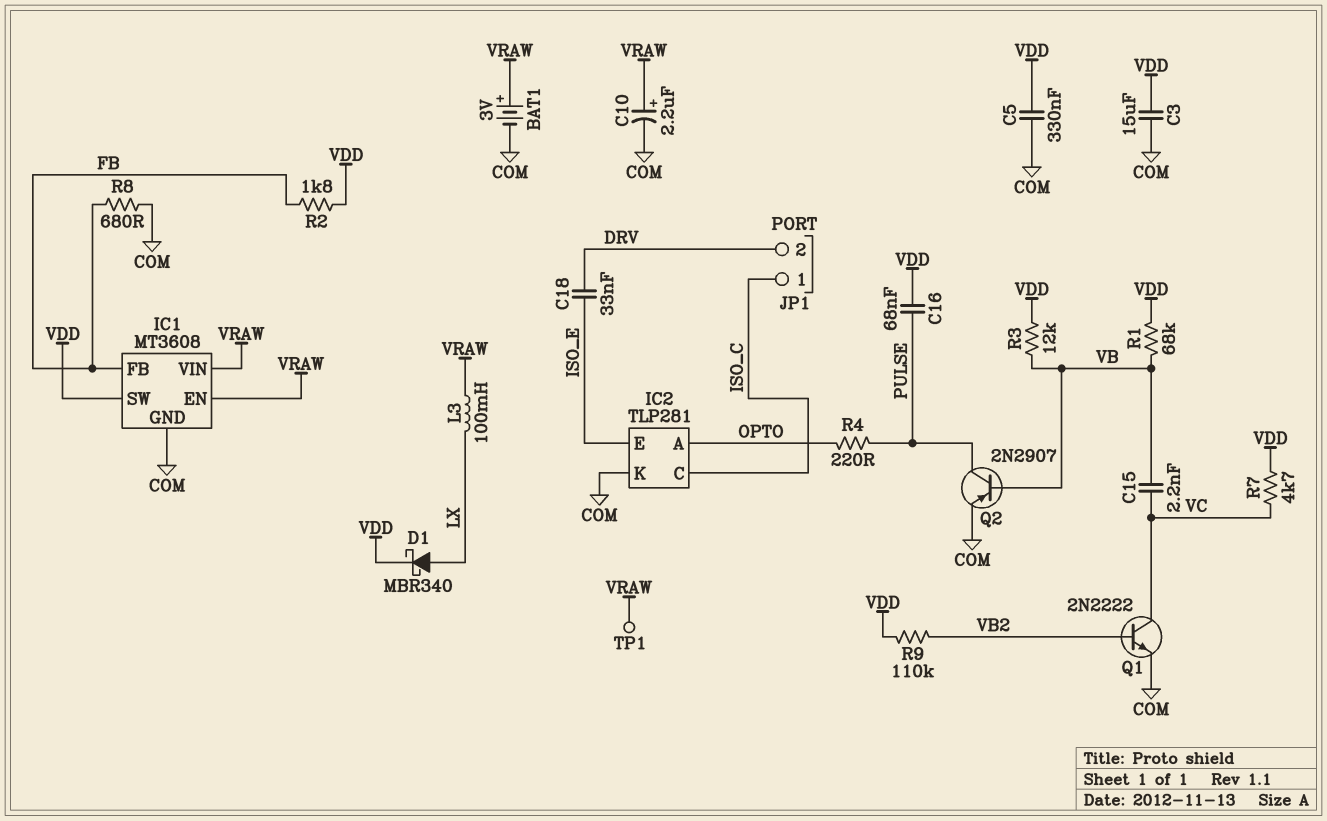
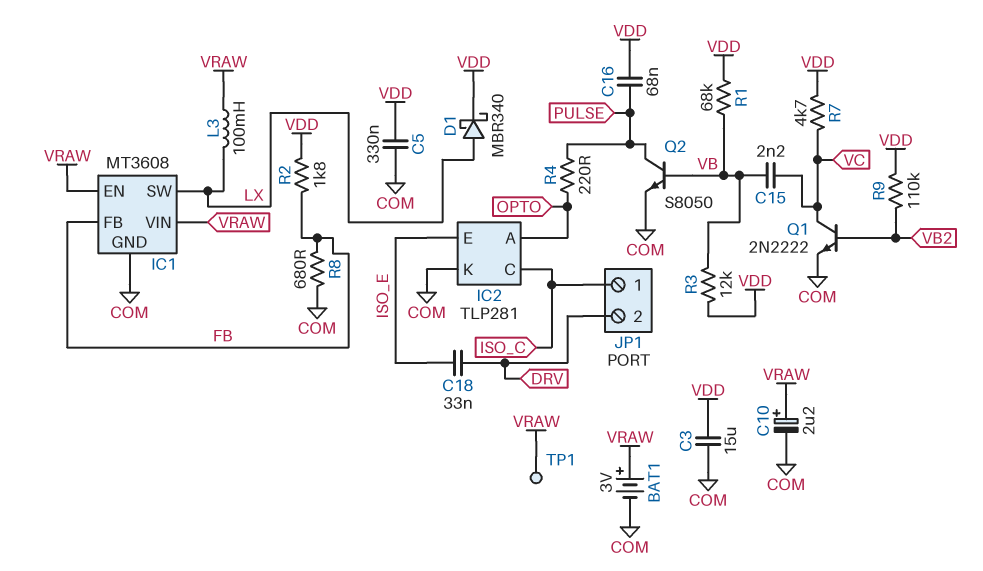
IC1 pin SW: VDD -> LX
Q2: PNP 2N2907 (B VB, C PULSE, E COM) -> NPN S8050 (B VB, C PULSE, E COM)

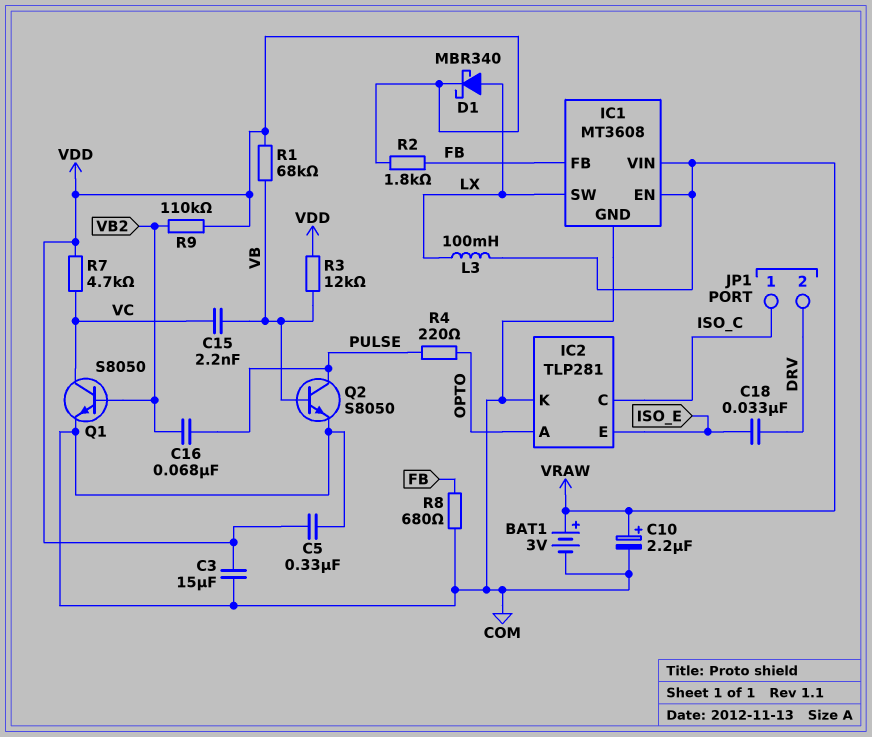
C16: 68nF (PULSE, VDD) -> 68nF (PULSE, VB2)
Q1: NPN 2N2222 (B VB2, C VC, E COM) -> NPN S8050 (B VB2, C VC, E COM)
TP1: test point (VRAW) -> none

